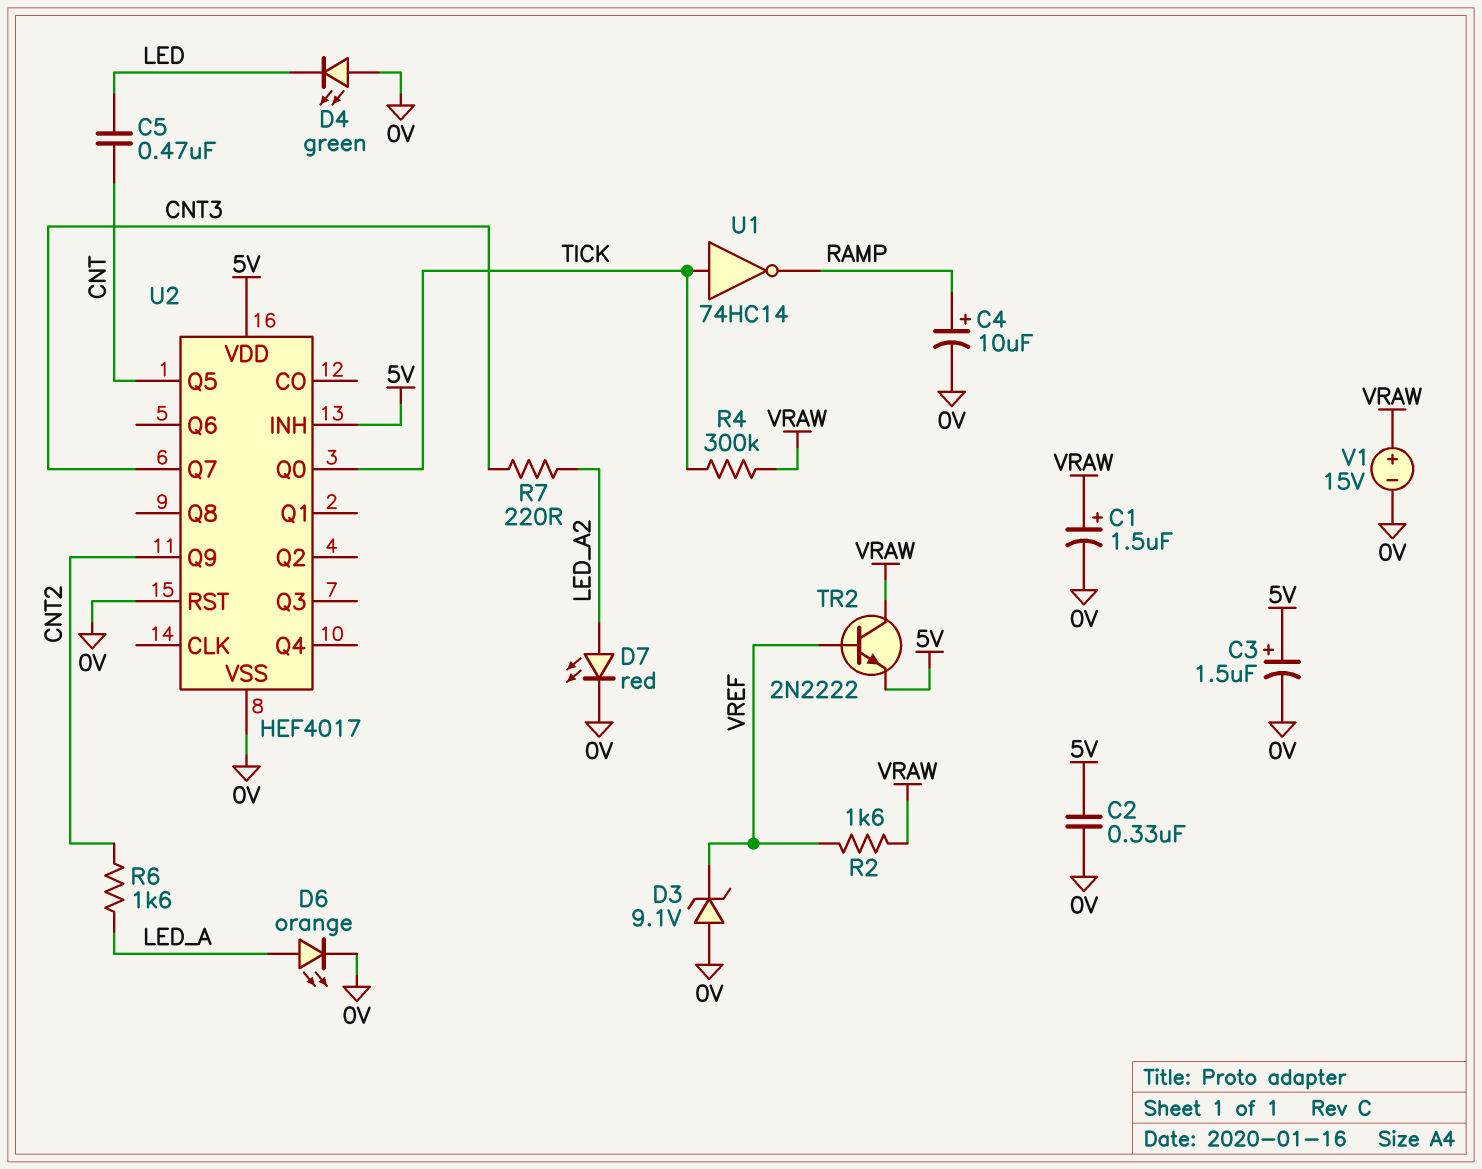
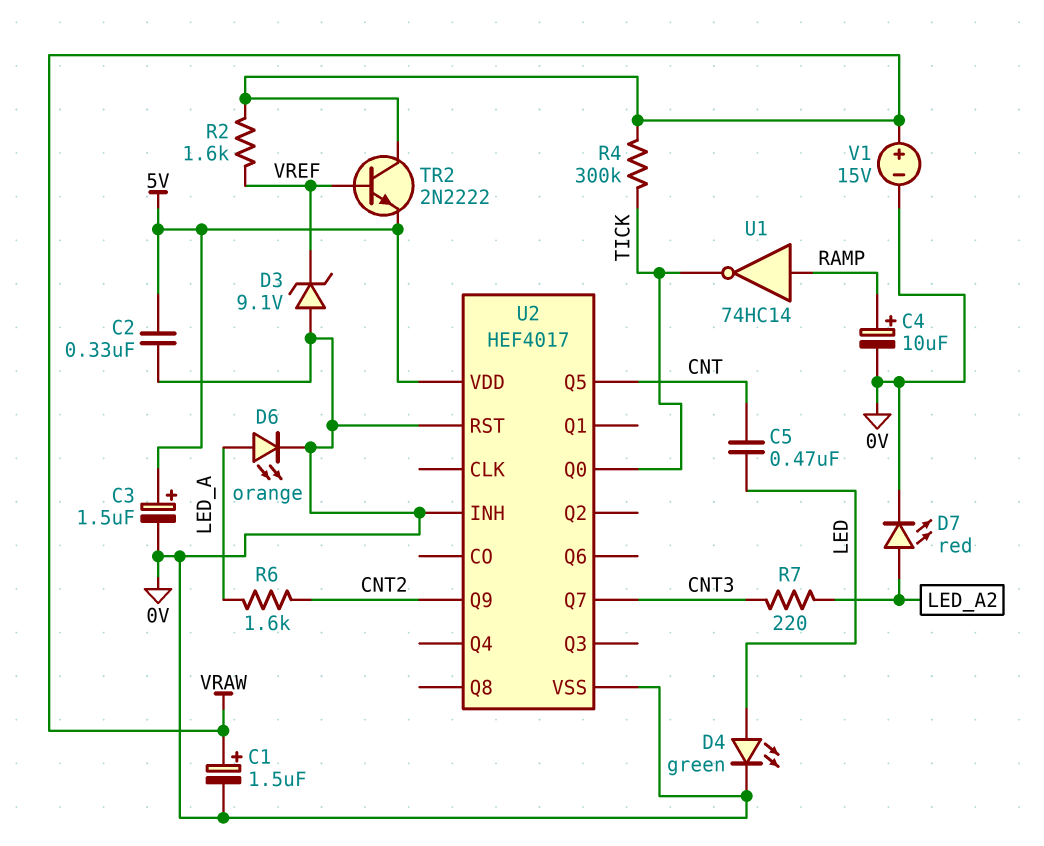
D4: LED green (A 0V, K LED) -> LED green (A LED, K 0V)
U1: NOT 74HC14 (in TICK, out RAMP) -> NOT 74HC14 (in RAMP, out TICK)
U2 pin INH: 5V -> 0V

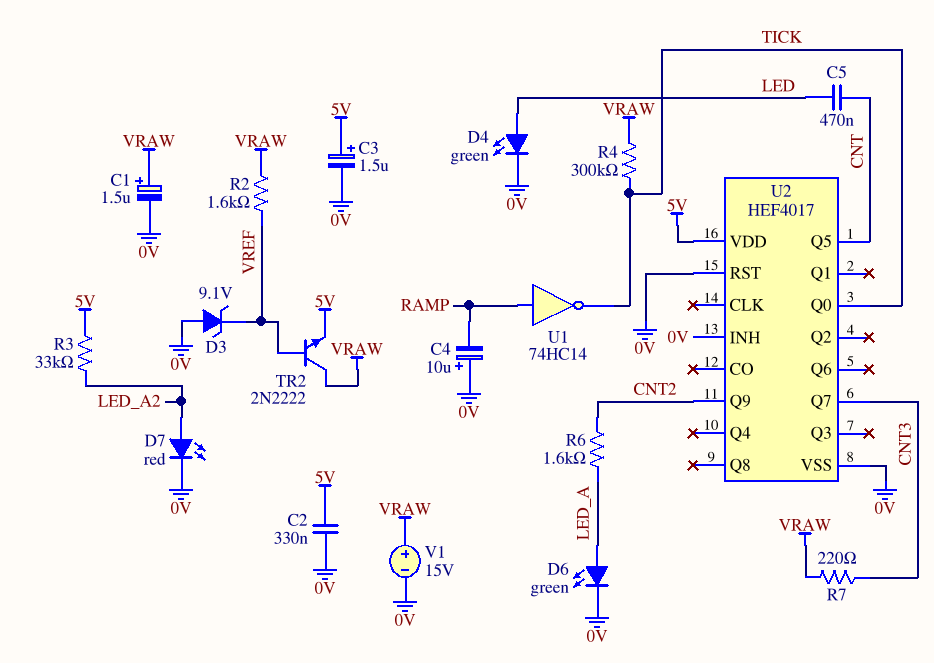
C4: 10uF (plus RAMP, minus 0V) -> 10uF (plus 0V, minus RAMP)
D6: LED orange (A LED_A, K 0V) -> LED green (A LED_A, K 0V)
R3: none -> 33k (5V, LED_A2)
R7: 220 (CNT3, LED_A2) -> 220 (CNT3, VRAW)

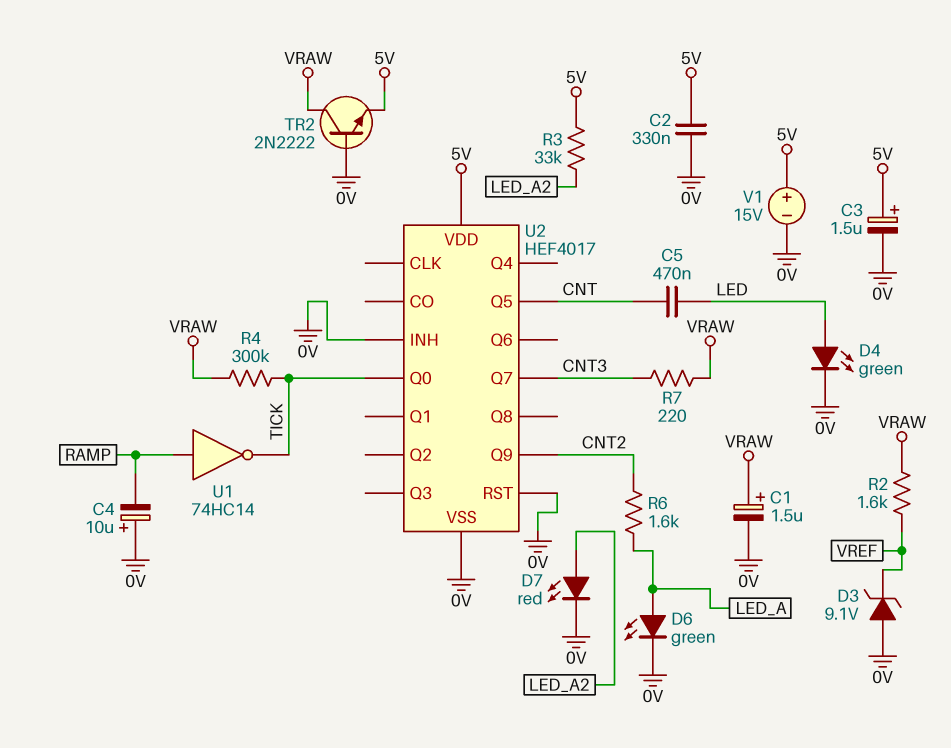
TR2: NPN 2N2222 (B VREF, C VRAW, E 5V) -> NPN 2N2222 (B 0V, C VRAW, E 5V)
V1: 15V (plus VRAW, minus 0V) -> 15V (plus 5V, minus 0V)

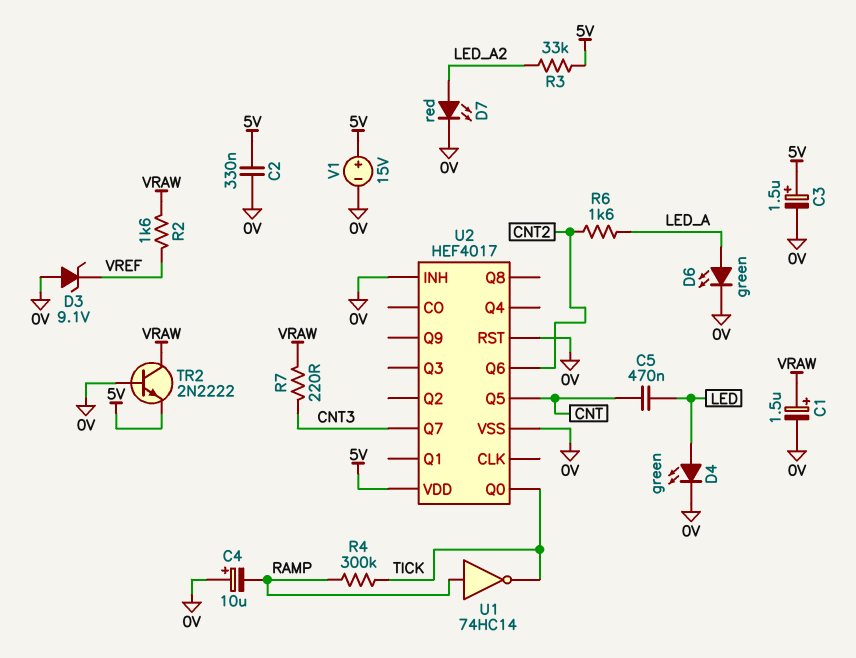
R4: 300k (TICK, VRAW) -> 300k (RAMP, TICK)
U2 pin Q6: none -> CNT2
U2 pin Q9: CNT2 -> none

